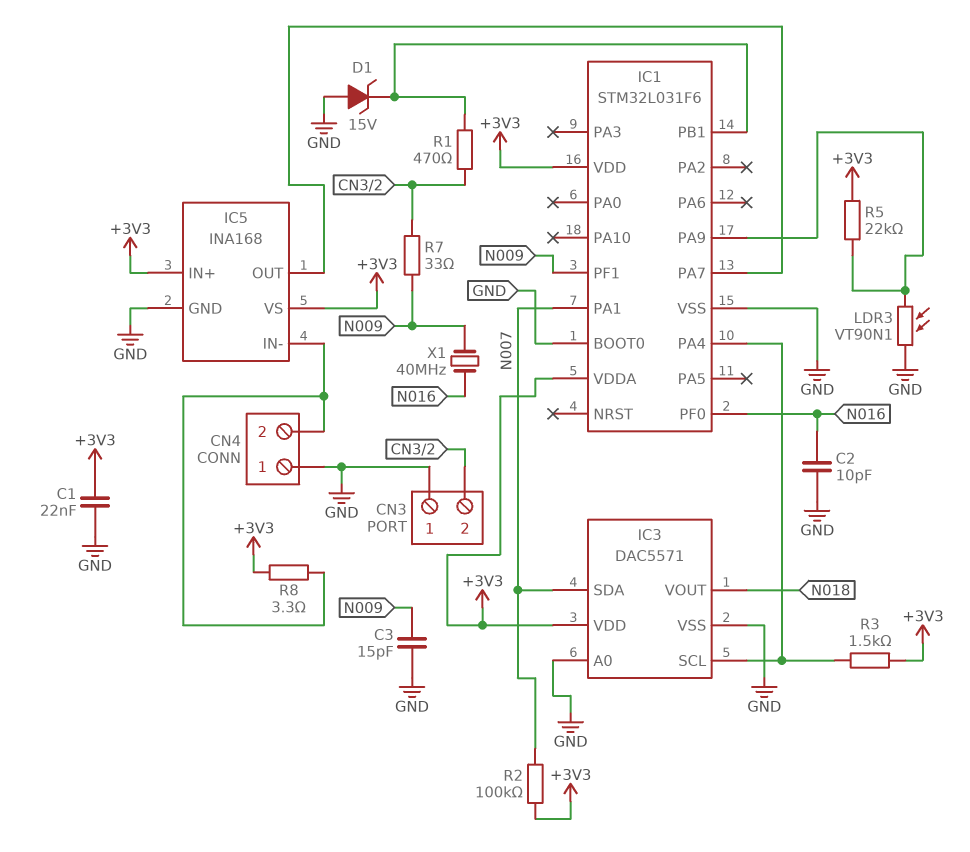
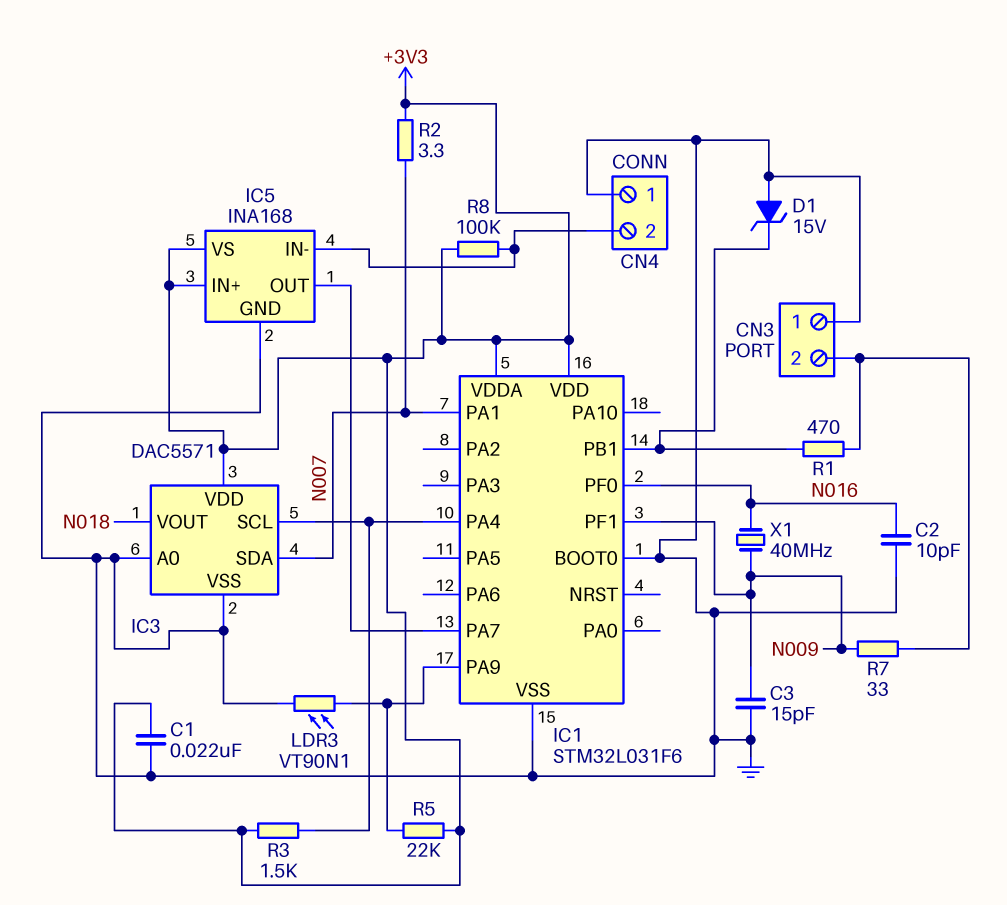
R2: 100k (+3V3, N007) -> 3.3 (+3V3, N007)
R8: 3.3 (+3V3, CN4/2) -> 100k (+3V3, CN4/2)

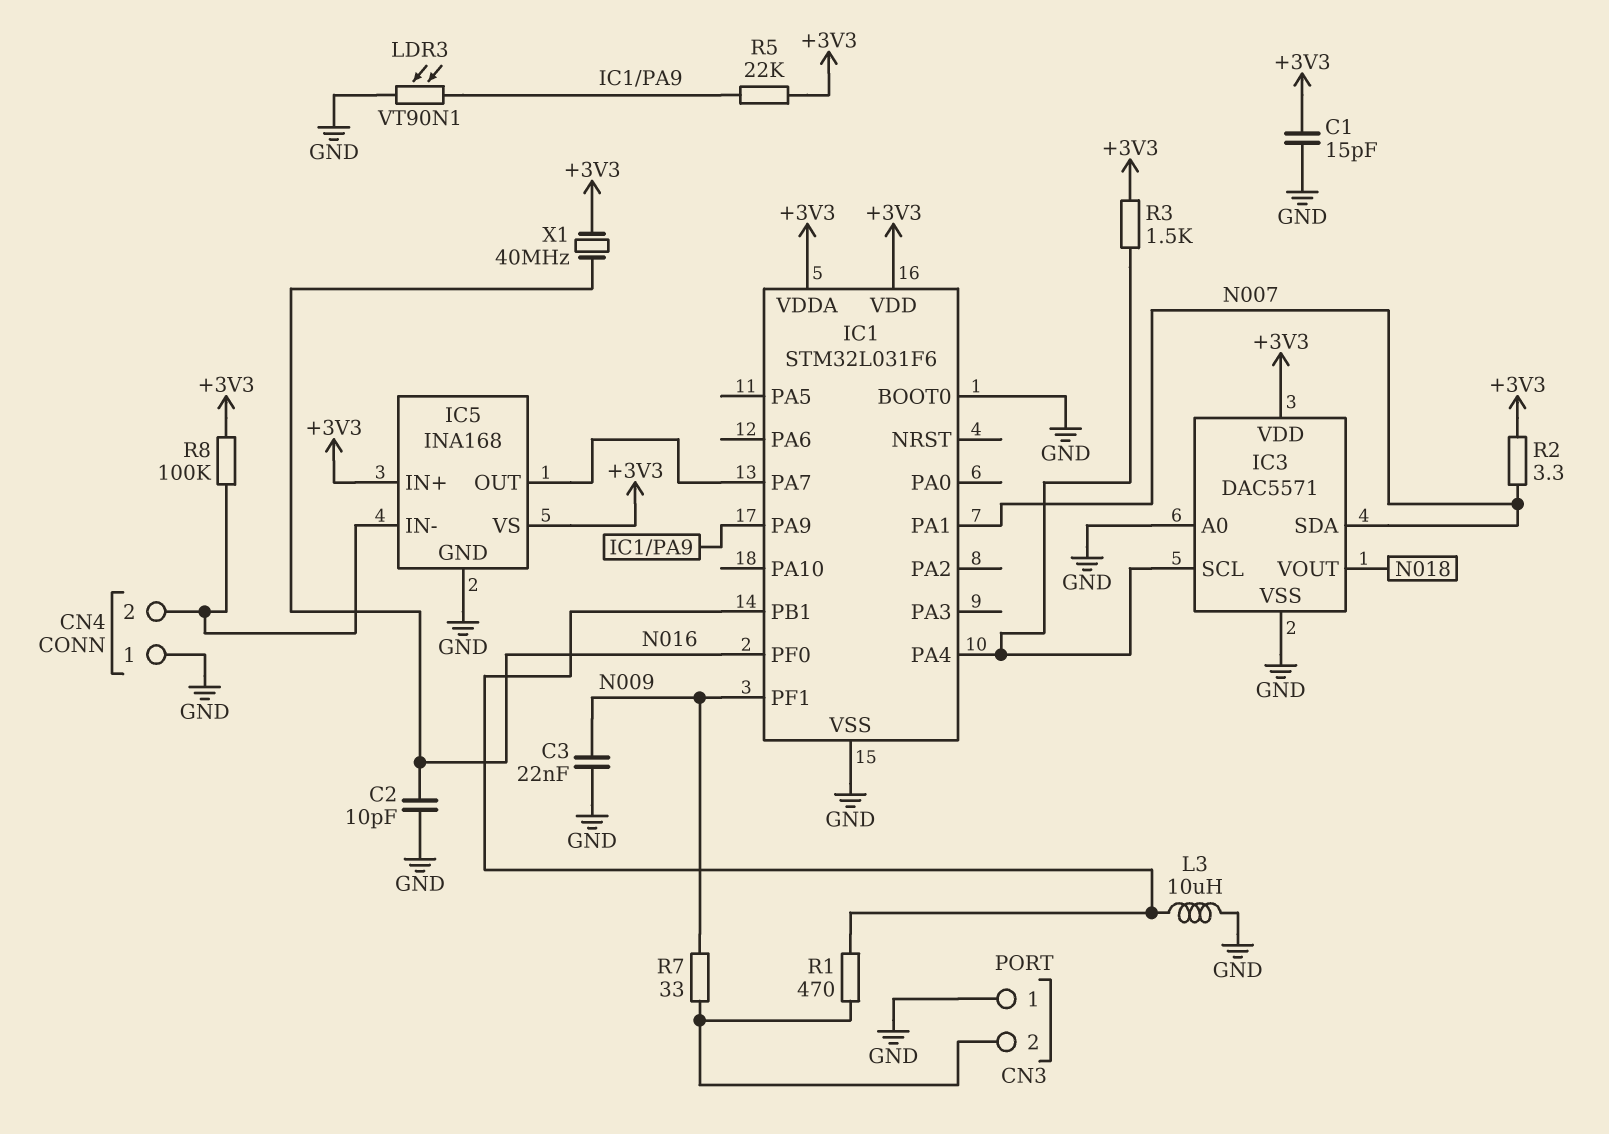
C1: 22nF (+3V3, GND) -> 15pF (+3V3, GND)
C3: 15pF (GND, N009) -> 22nF (GND, N009)
D1: zener 15V (A GND, K IC1/PB1) -> none
L3: none -> 10uH (GND, IC1/PB1)
X1: 40MHz (N009, N016) -> 40MHz (+3V3, N016)

